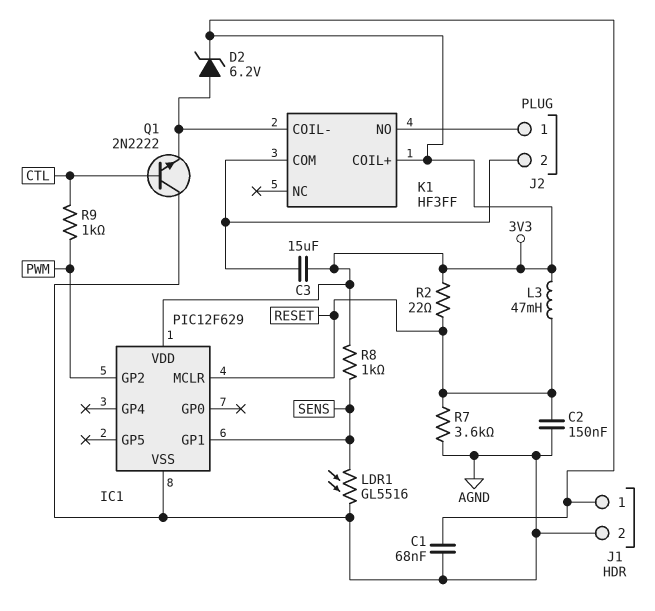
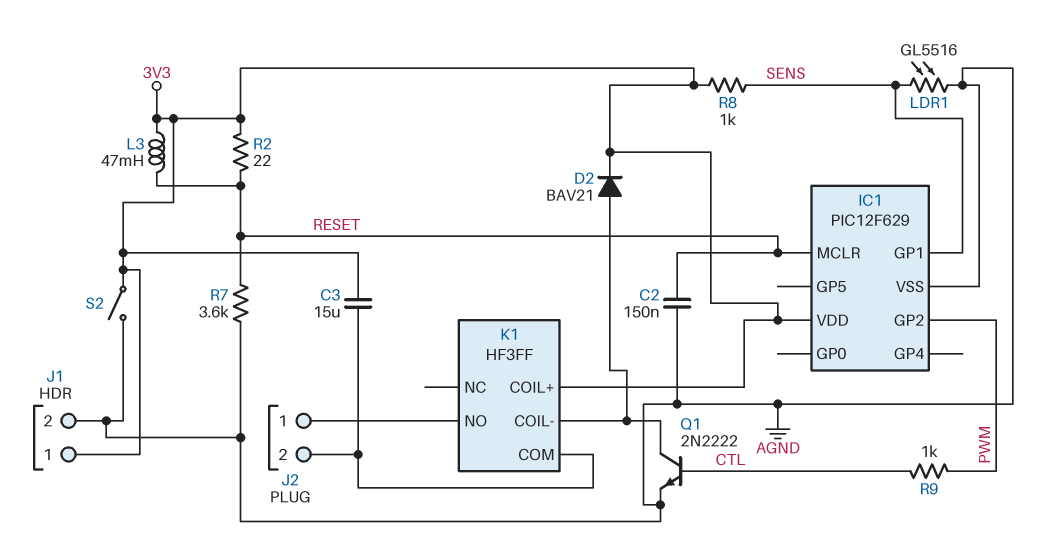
C1: 68nF (3V3, AGND) -> none
D2: zener 6.2V (A K1/COIL-, K 3V3) -> diode BAV21 (A K1/COIL-, K 3V3)
Q1: NPN 2N2222 (B CTL, C AGND, E K1/COIL-) -> NPN 2N2222 (B CTL, C K1/COIL-, E AGND)
S2: none -> switch (3V3, AGND)

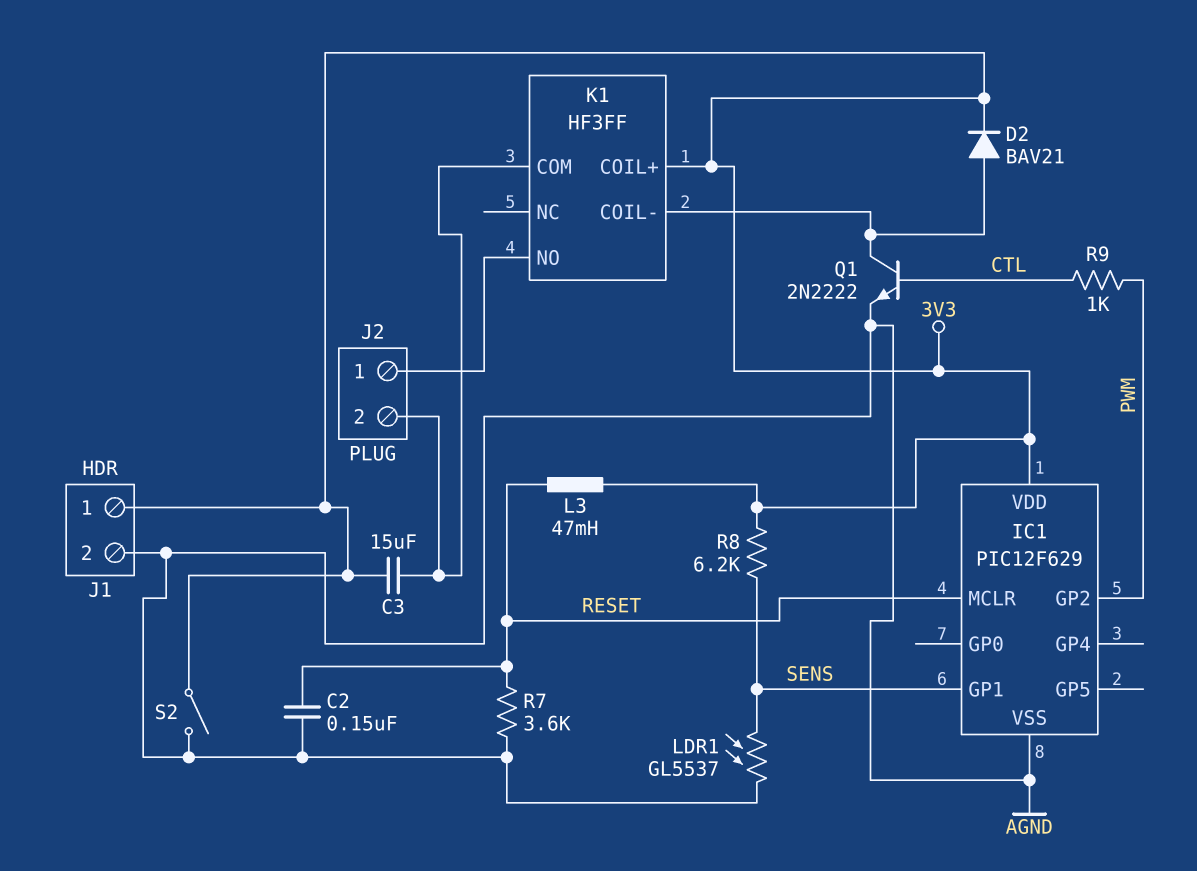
LDR1: GL5516 (AGND, SENS) -> GL5537 (AGND, SENS)
R2: 22 (3V3, RESET) -> none
R8: 1k (3V3, SENS) -> 6.2k (3V3, SENS)

